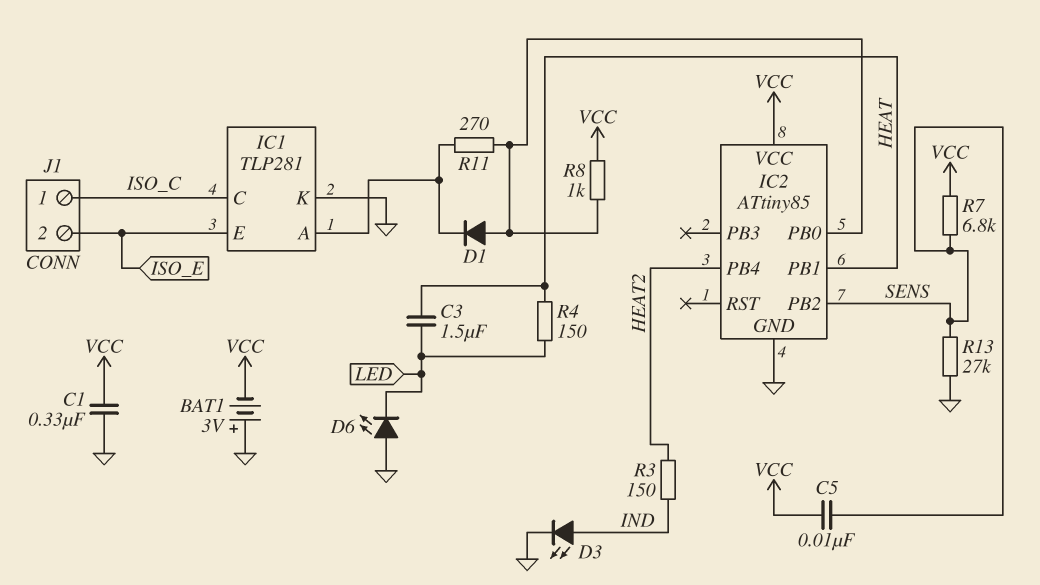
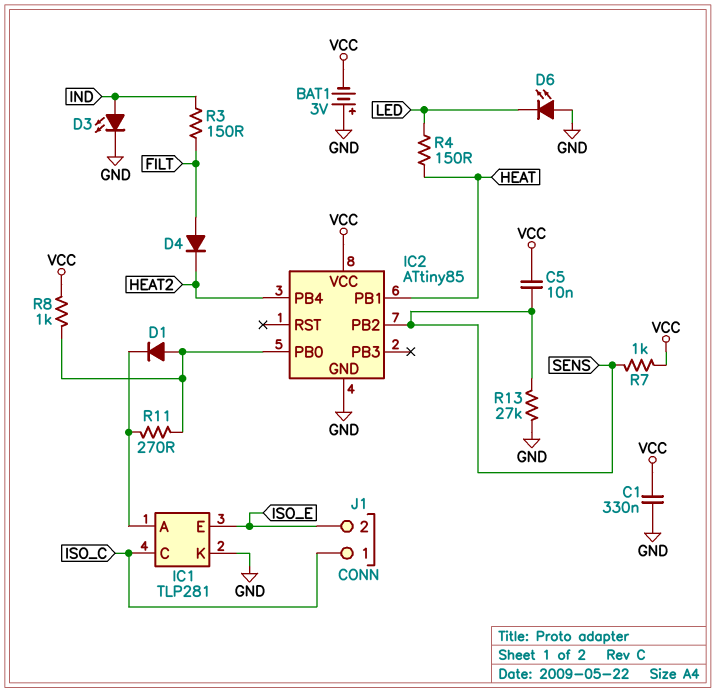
C3: 1.5uF (HEAT, LED) -> none
D4: none -> diode (A FILT, K HEAT2)
R3: 150 (HEAT2, IND) -> 150 (FILT, IND)
R7: 6.8k (SENS, VCC) -> 1k (SENS, VCC)

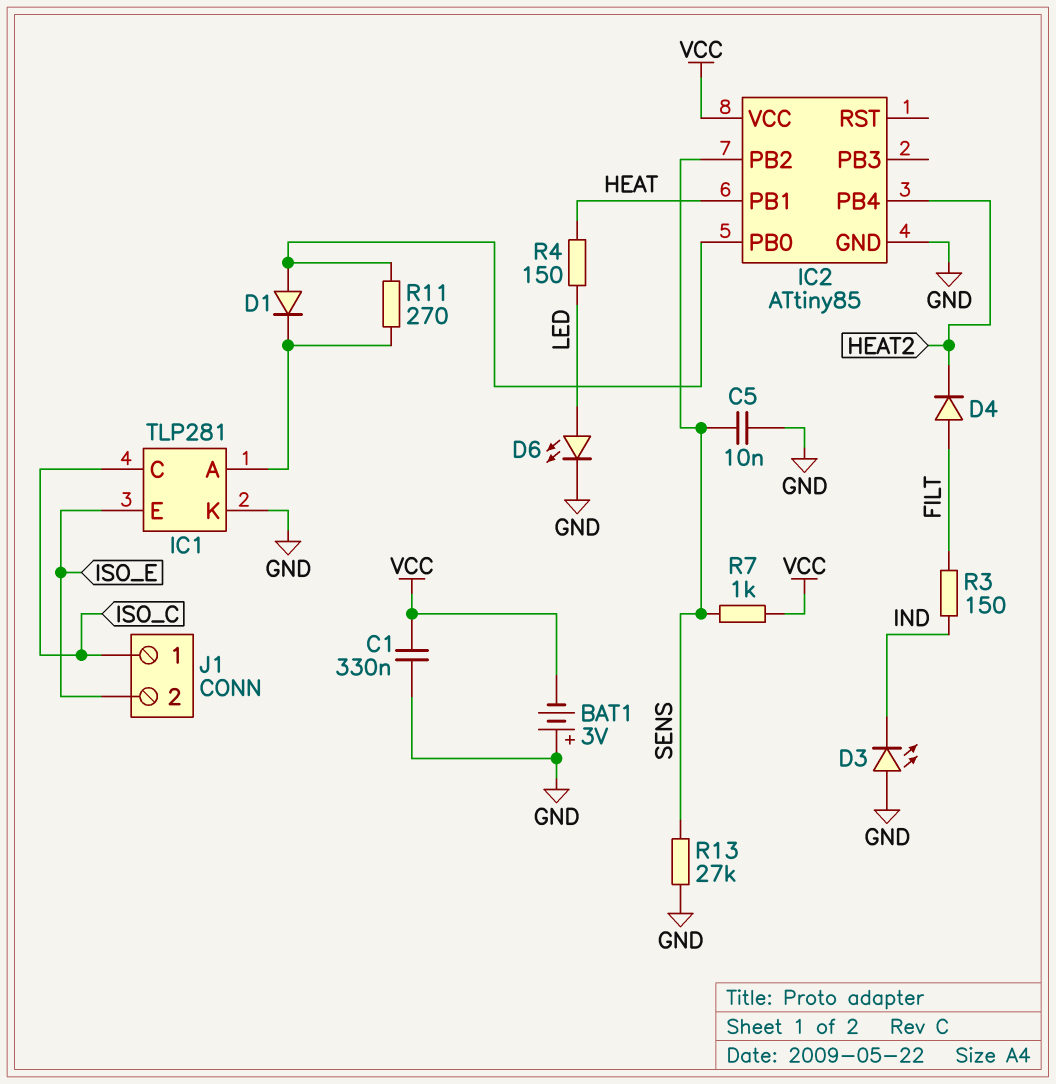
C5: 10nF (SENS, VCC) -> 10nF (GND, SENS)
D3: LED (A IND, K GND) -> LED (A GND, K IND)
D6: LED (A GND, K LED) -> LED (A LED, K GND)
R8: 1k (IC2/PB0, VCC) -> none

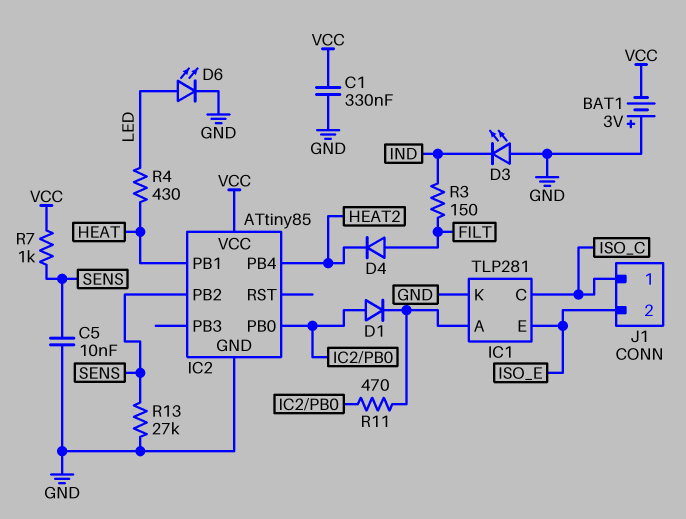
R4: 150 (HEAT, LED) -> 430 (HEAT, LED)
R11: 270 (IC1/A, IC2/PB0) -> 470 (IC1/A, IC2/PB0)

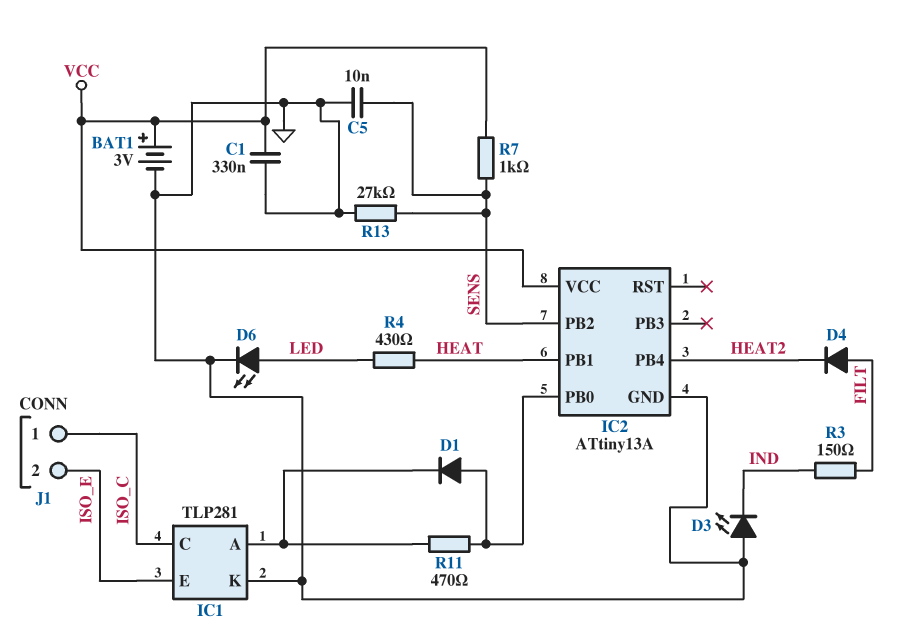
BAT1: 3V (plus GND, minus VCC) -> 3V (plus VCC, minus GND)
IC2: ATtiny85 -> ATtiny13A

